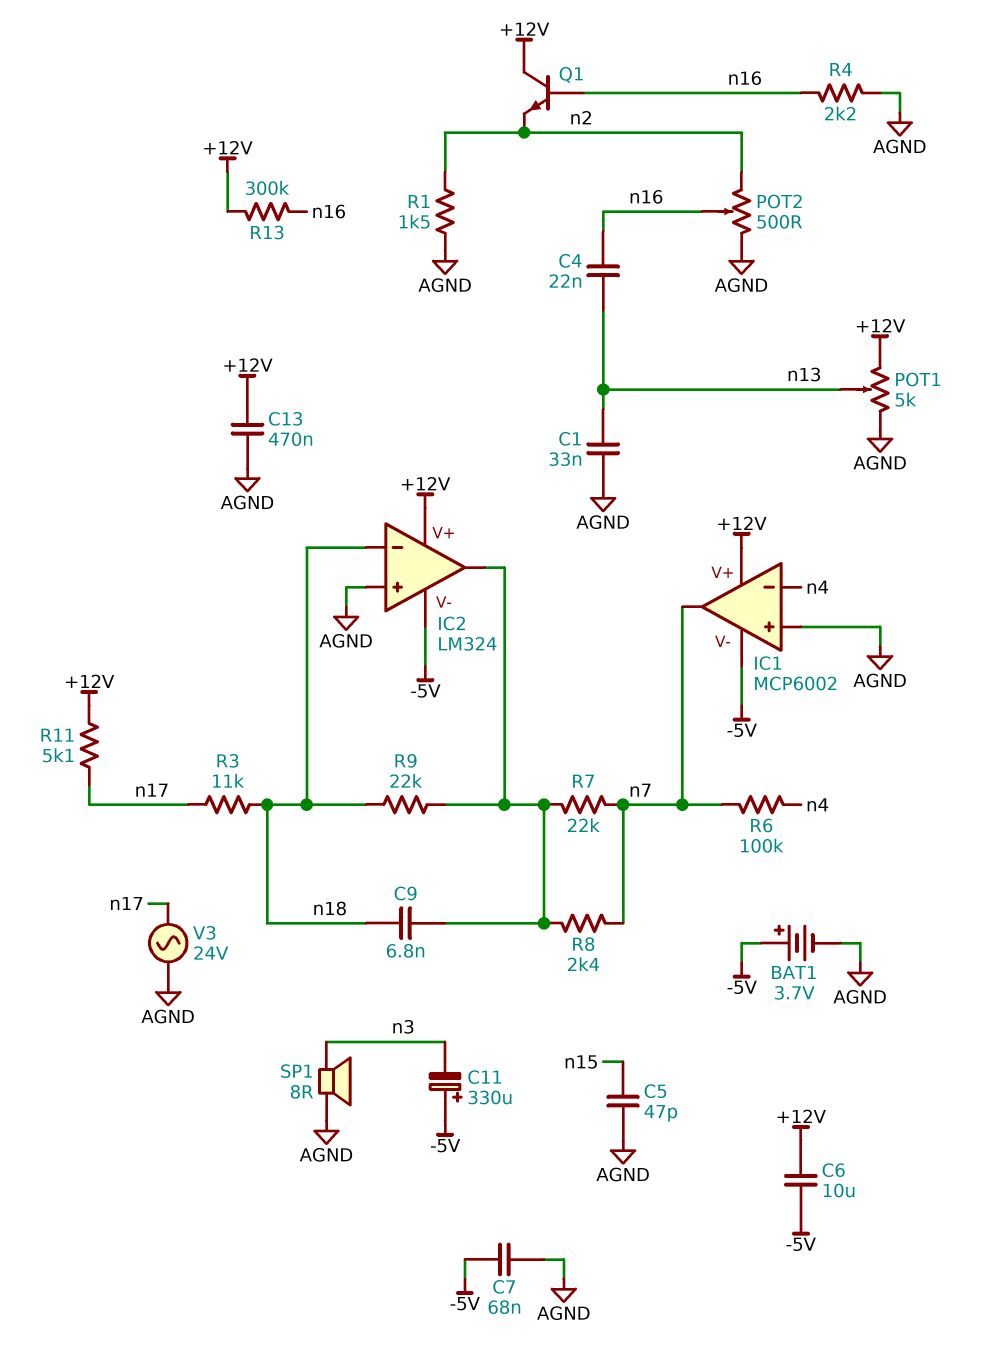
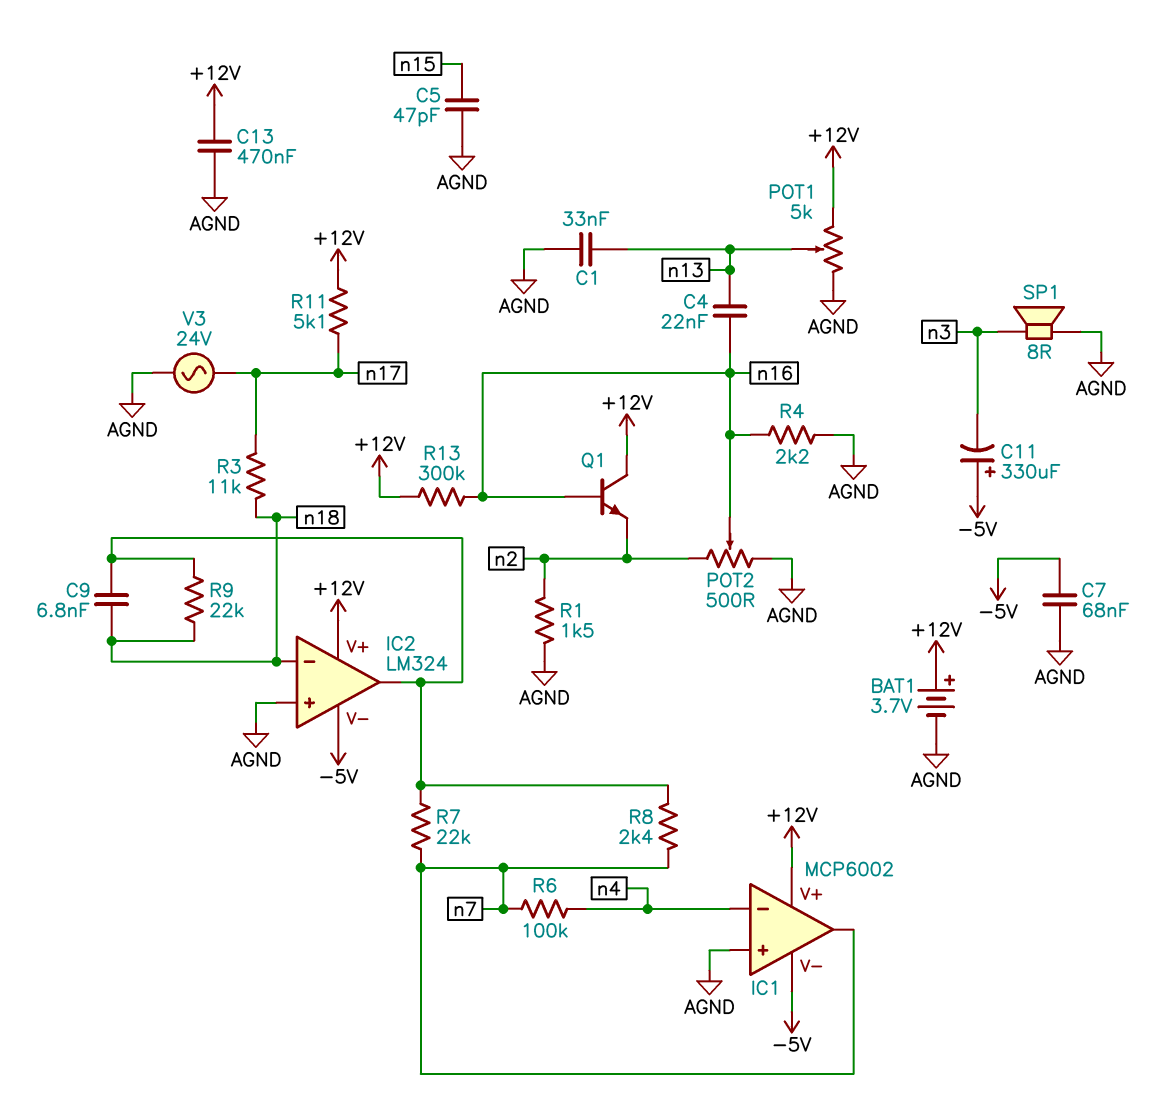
BAT1: 3.7V (plus -5V, minus AGND) -> 3.7V (plus +12V, minus AGND)
C6: 10uF (+12V, -5V) -> none

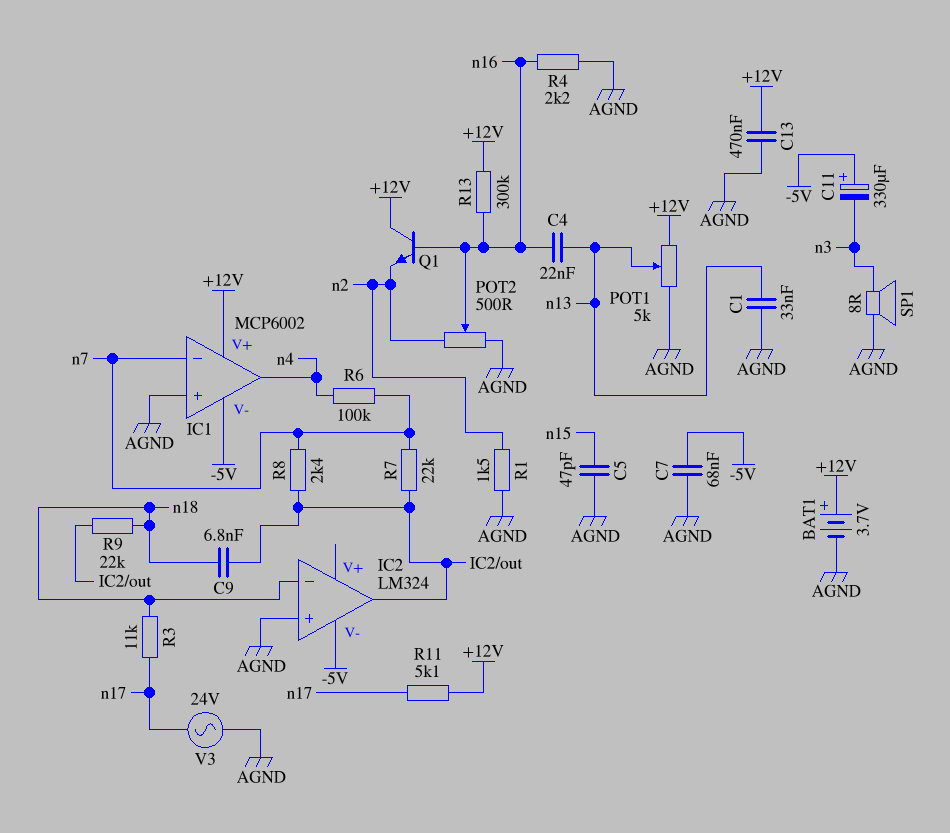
IC1 pin in-: n4 -> n7
IC1 pin out: n7 -> n4
IC2 pin V+: +12V -> none

